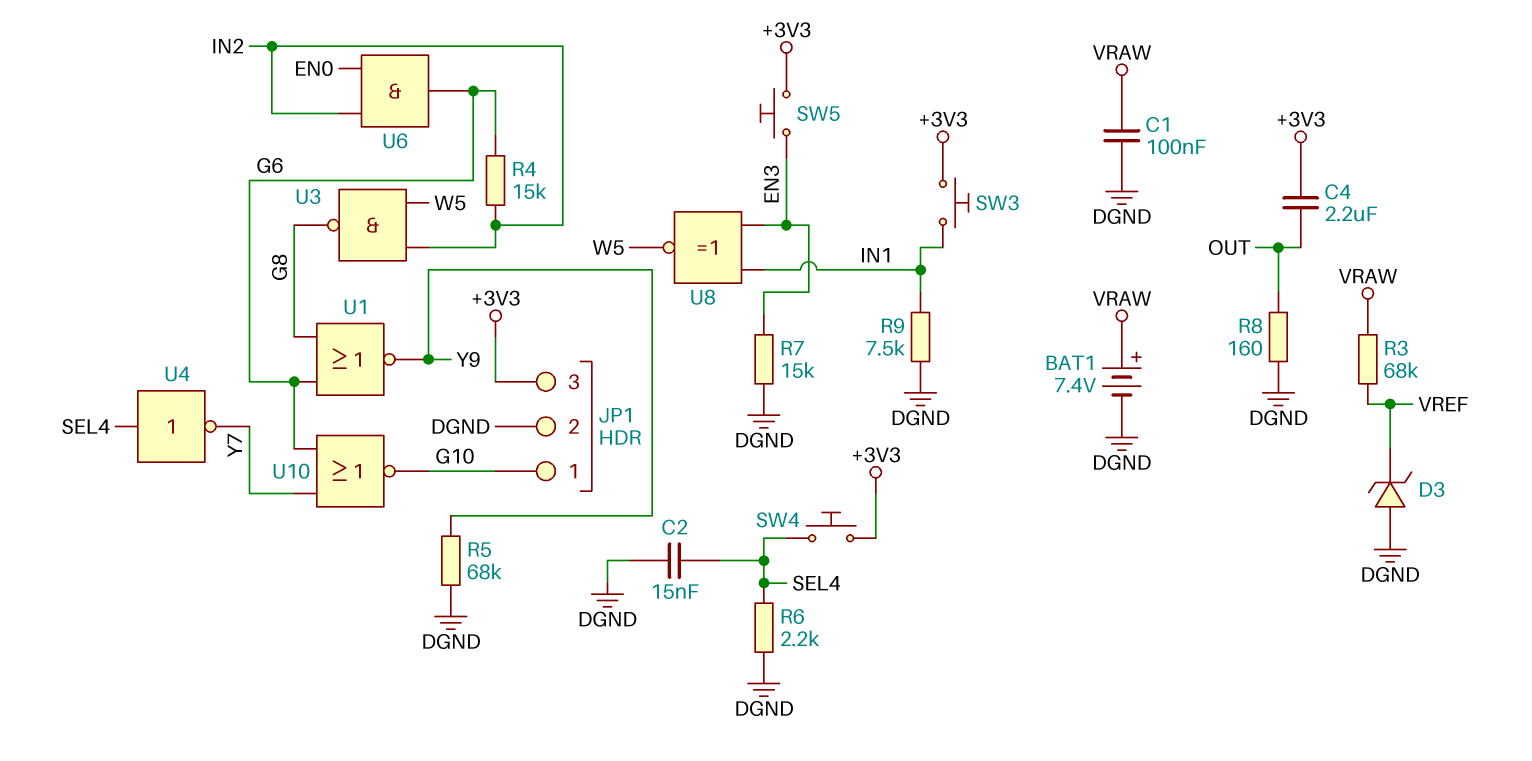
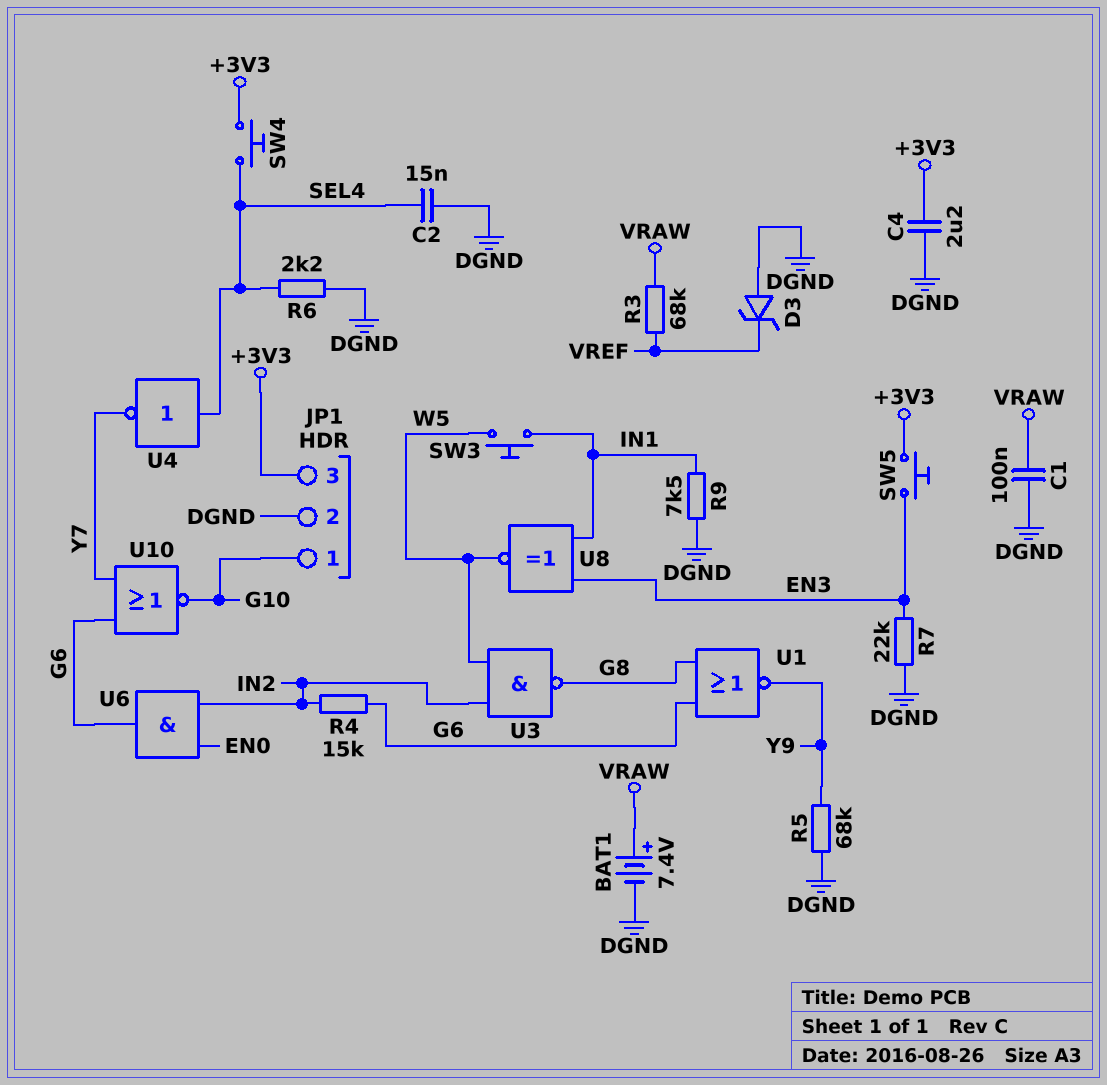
C4: 2.2uF (+3V3, OUT) -> 2.2uF (+3V3, DGND)
R7: 15k (DGND, EN3) -> 22k (DGND, EN3)
R8: 160 (DGND, OUT) -> none
SW3: button (+3V3, IN1) -> button (IN1, W5)

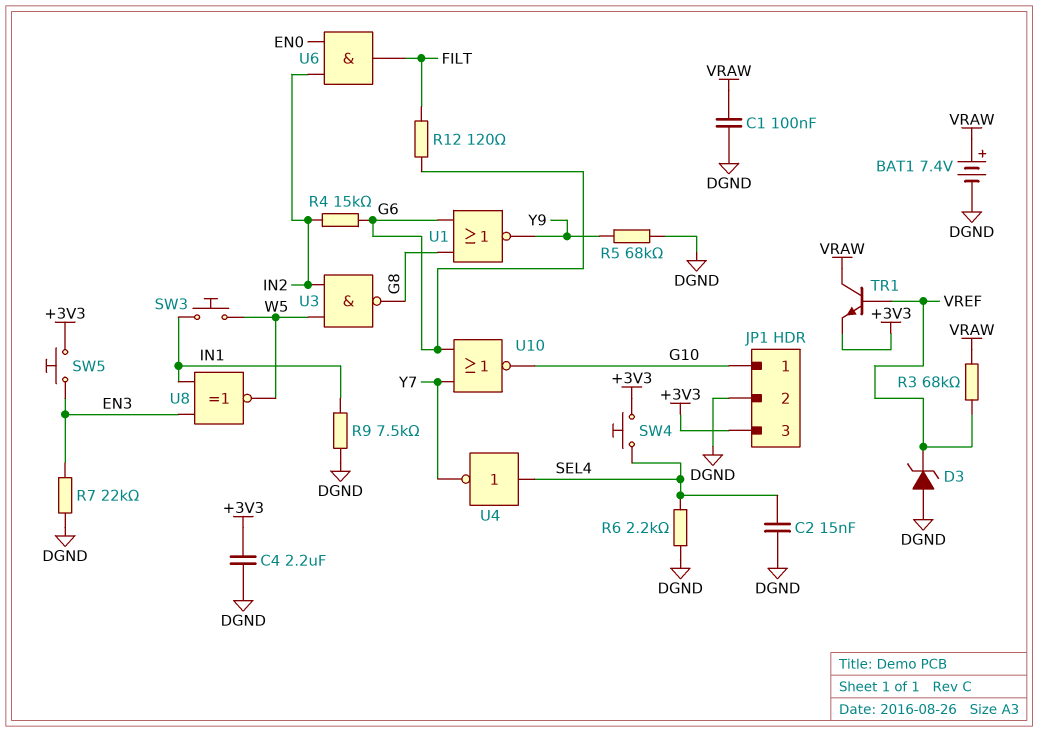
R12: none -> 120 (FILT, G6)
TR1: none -> NPN (B VREF, C VRAW, E +3V3)
U6: AND (in EN0, in IN2, out G6) -> AND (in EN0, in IN2, out FILT)

